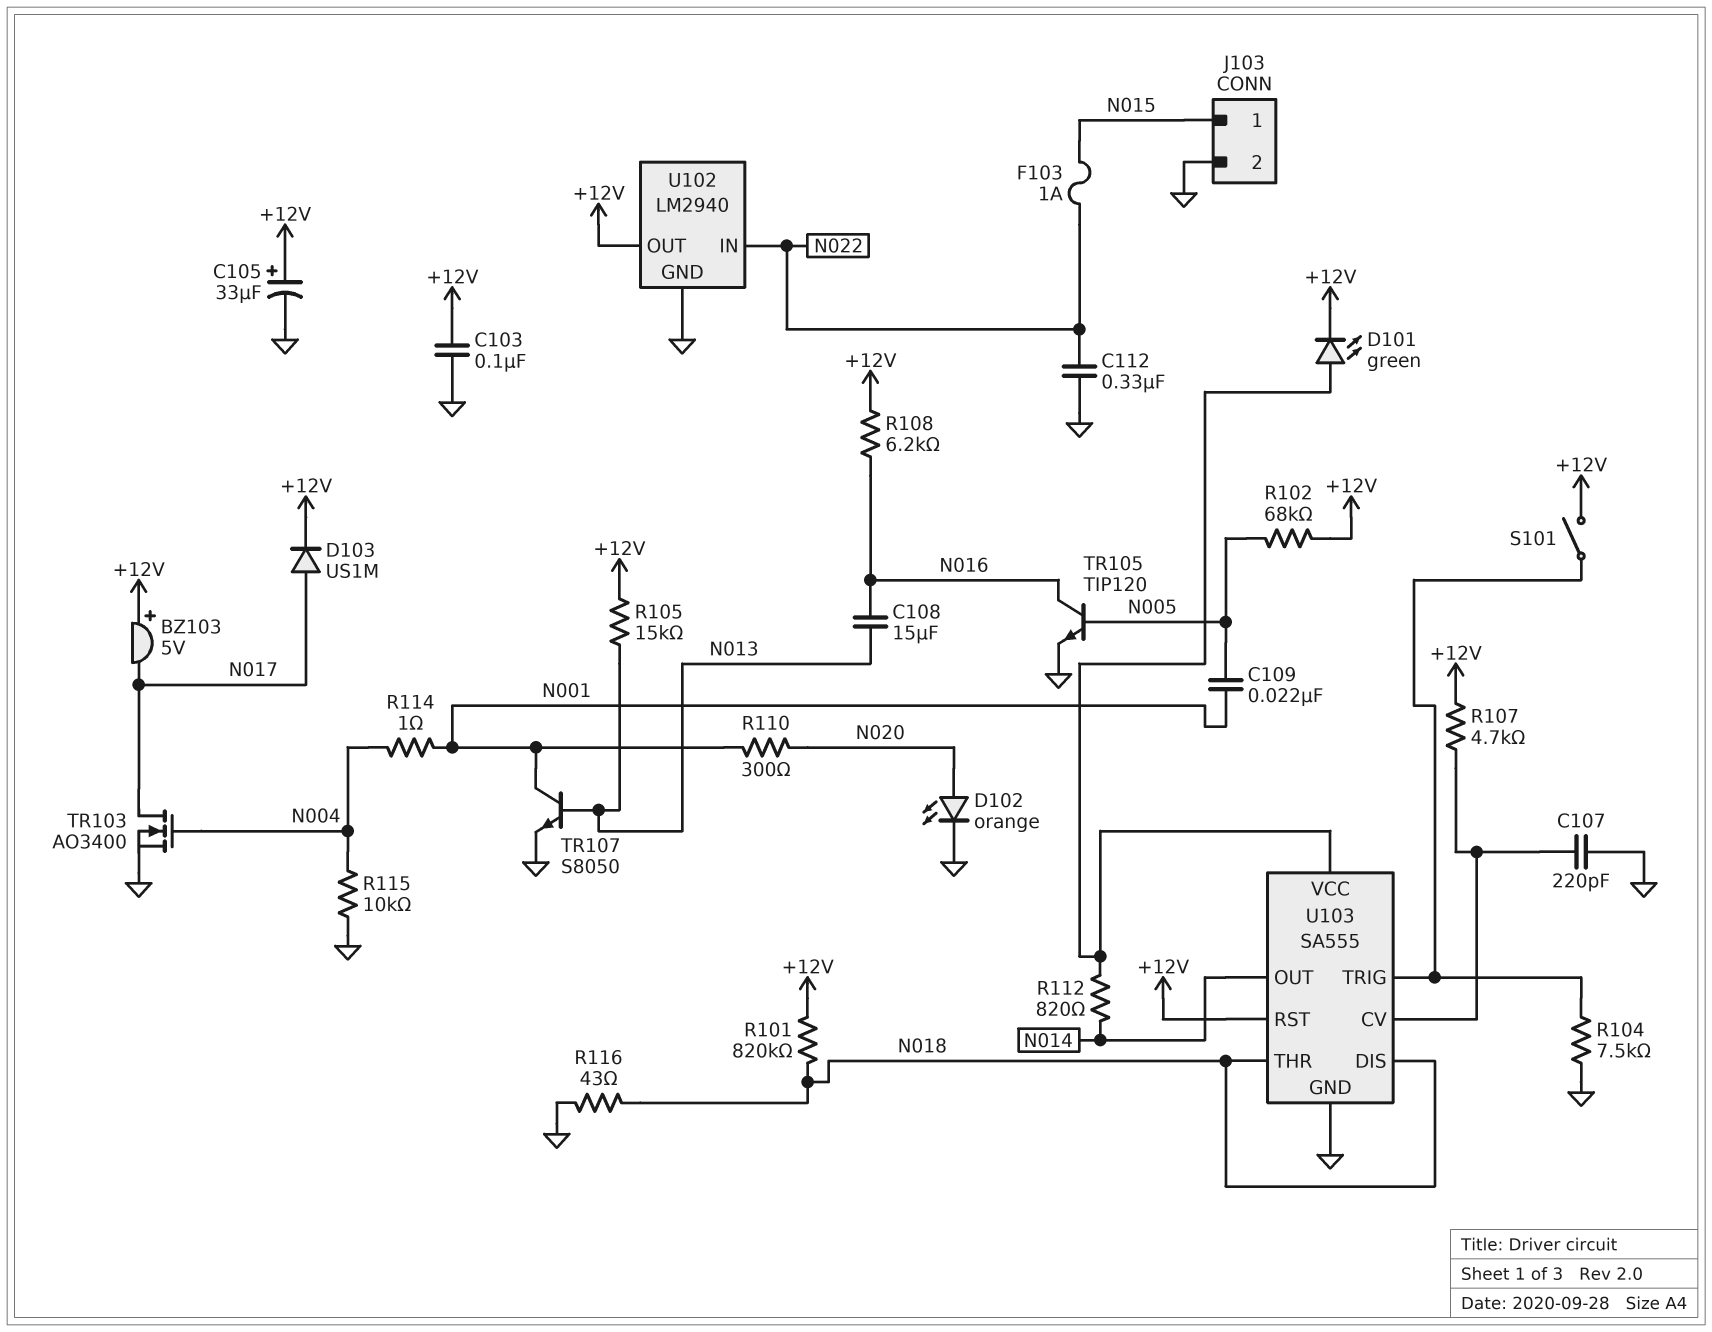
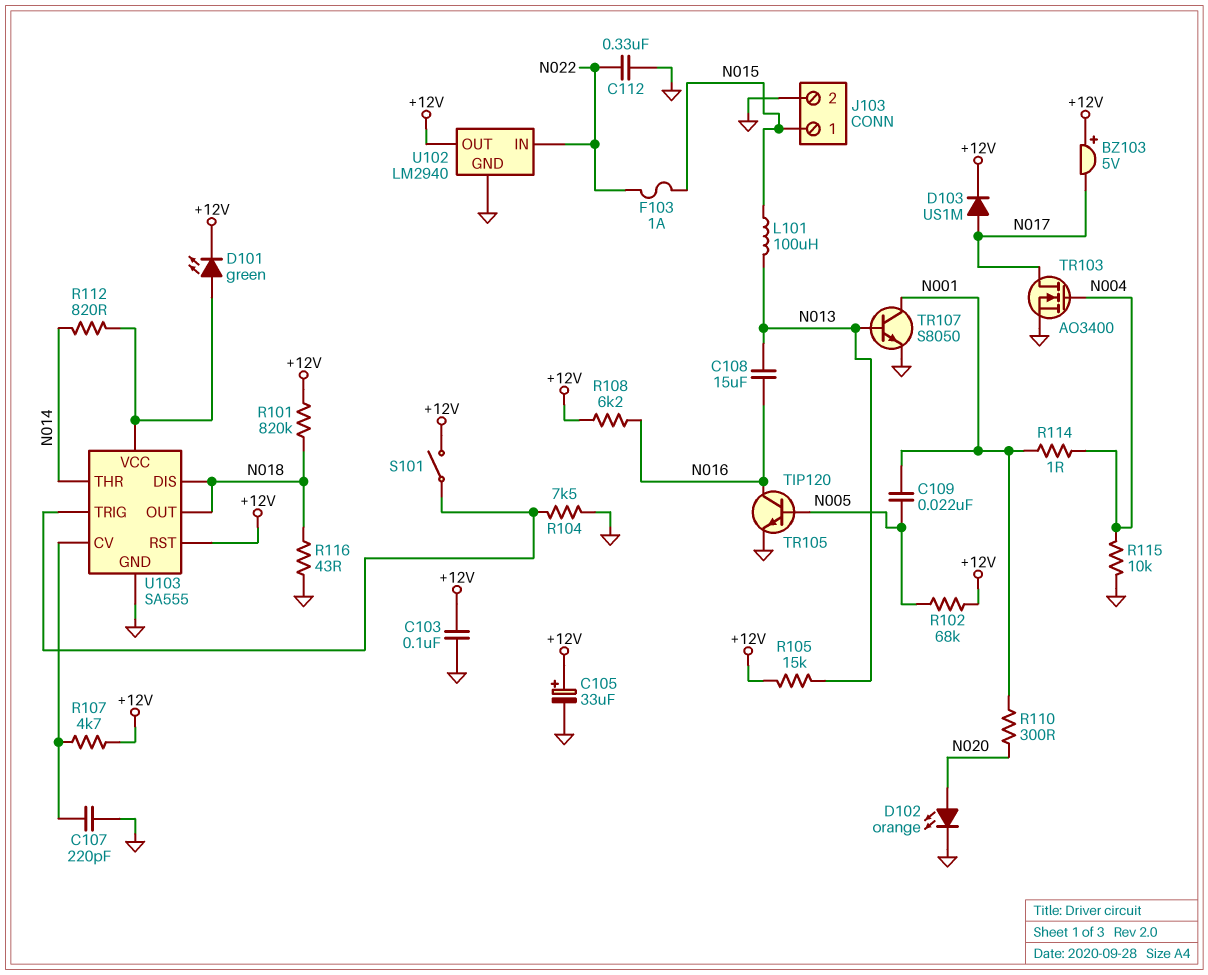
L101: none -> 100uH (N013, N015)
U103 pin OUT: N014 -> N018
U103 pin THR: N018 -> N014

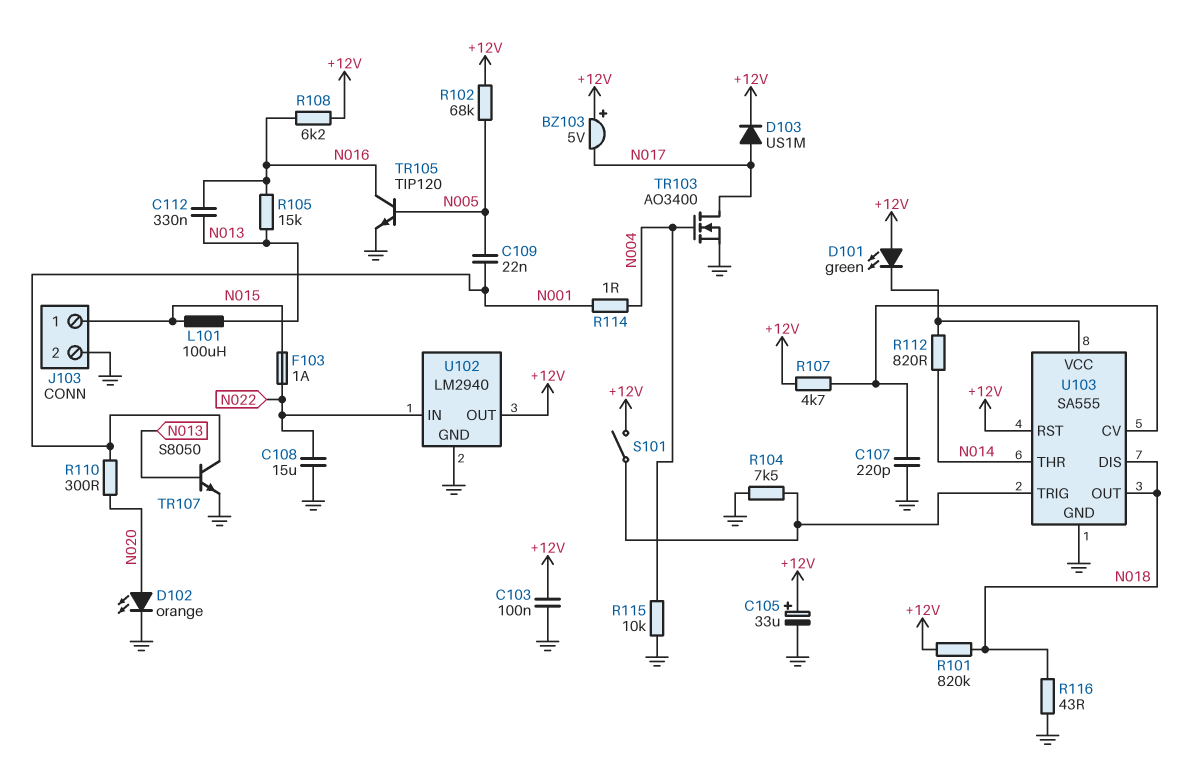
C108: 15uF (N013, N016) -> 15uF (GND, N022)
C112: 330nF (GND, N022) -> 330nF (N013, N016)
D101: LED green (A U103/VCC, K +12V) -> LED green (A +12V, K U103/VCC)
R105: 15k (+12V, N013) -> 15k (N013, N016)

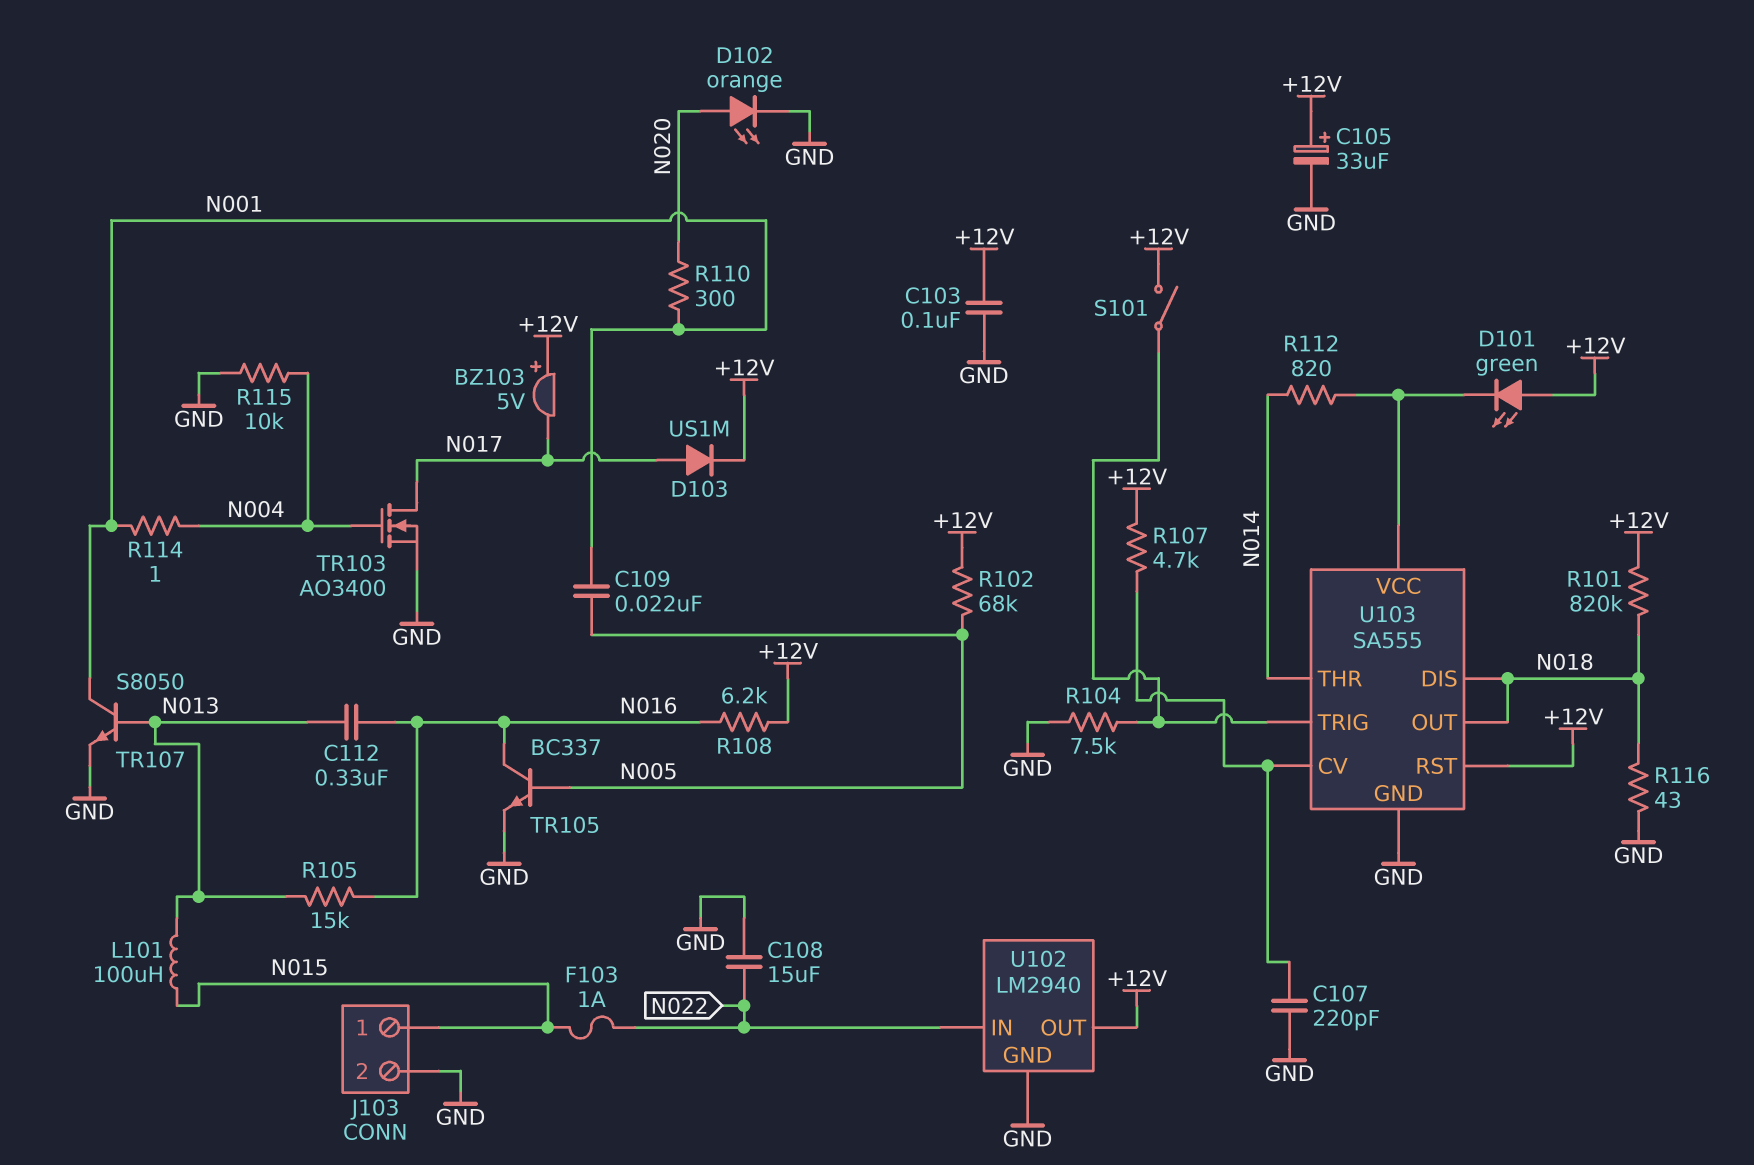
TR105: NPN TIP120 (B N005, C N016, E GND) -> NPN BC337 (B N005, C N016, E GND)

